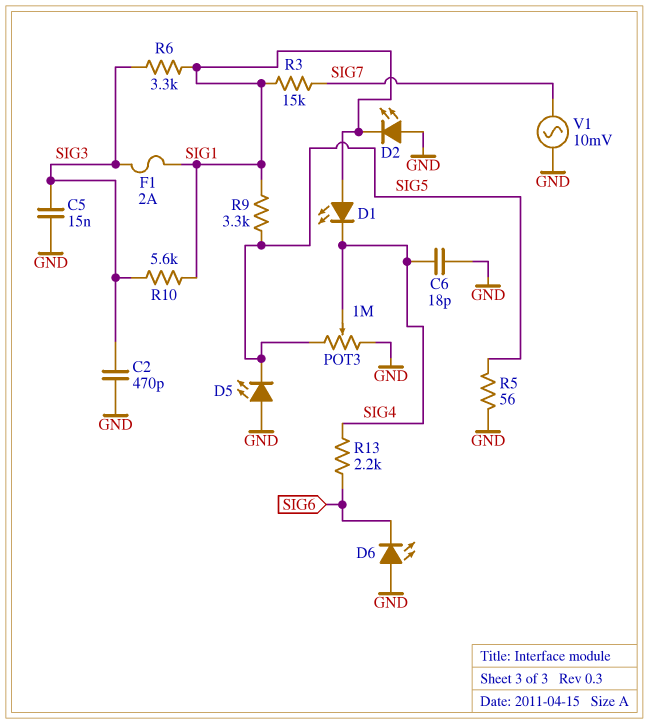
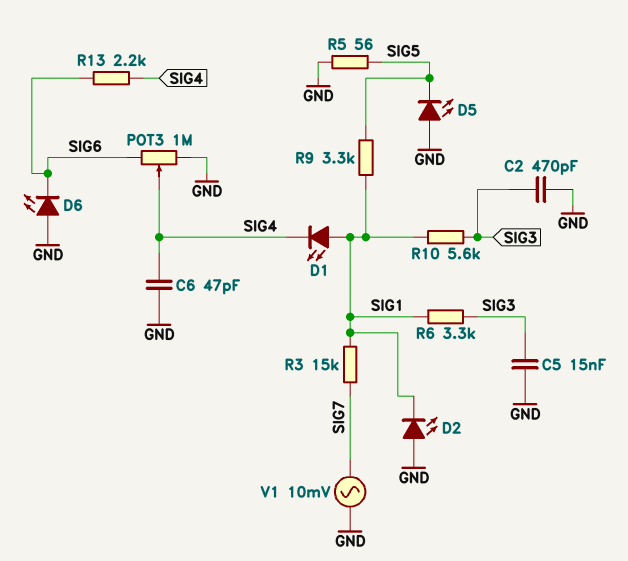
C6: 18pF (GND, SIG4) -> 47pF (GND, SIG4)
F1: 2A (SIG1, SIG3) -> none
POT3: 1M (GND, SIG5, wiper SIG4) -> 1M (GND, SIG6, wiper SIG4)

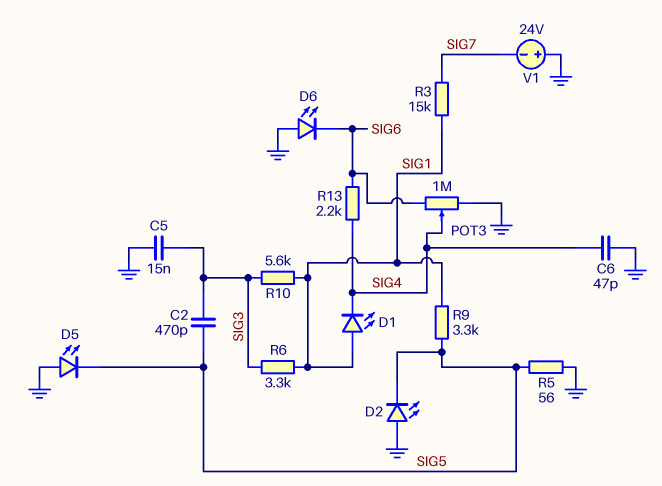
C2: 470pF (GND, SIG3) -> 470pF (SIG3, SIG5)
D2: LED (A GND, K SIG1) -> LED (A GND, K SIG5)
V1: AC 10mV (GND, SIG7) -> 24V (plus GND, minus SIG7)

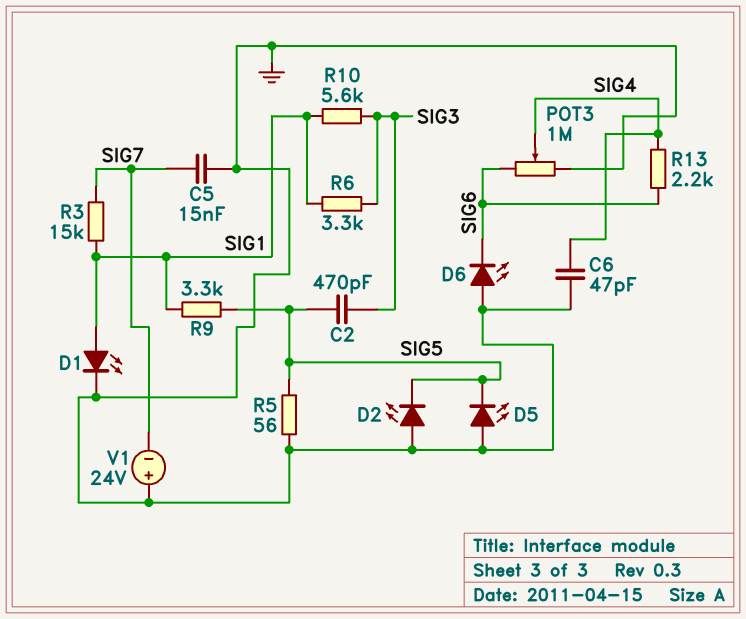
C5: 15nF (GND, SIG3) -> 15nF (GND, SIG7)
D1: LED (A SIG1, K SIG4) -> LED (A SIG1, K GND)

